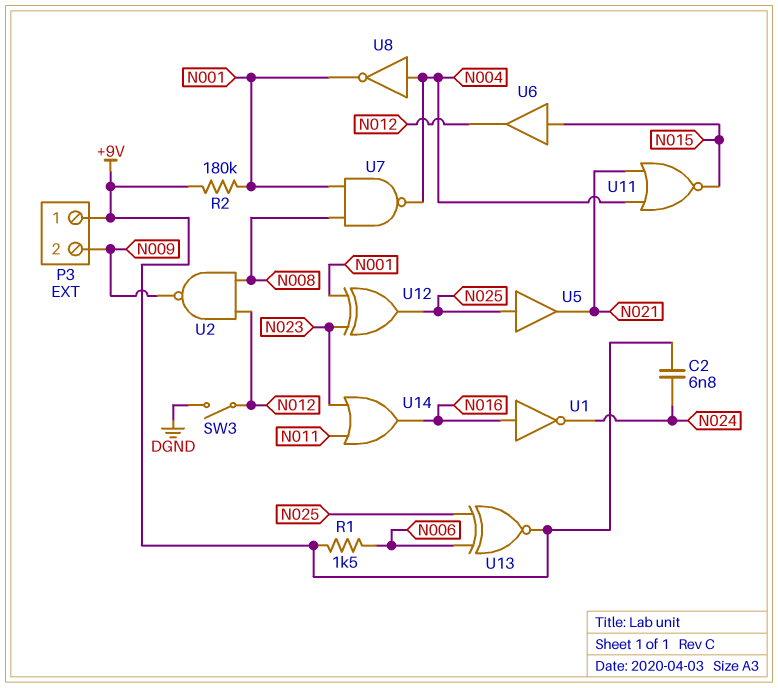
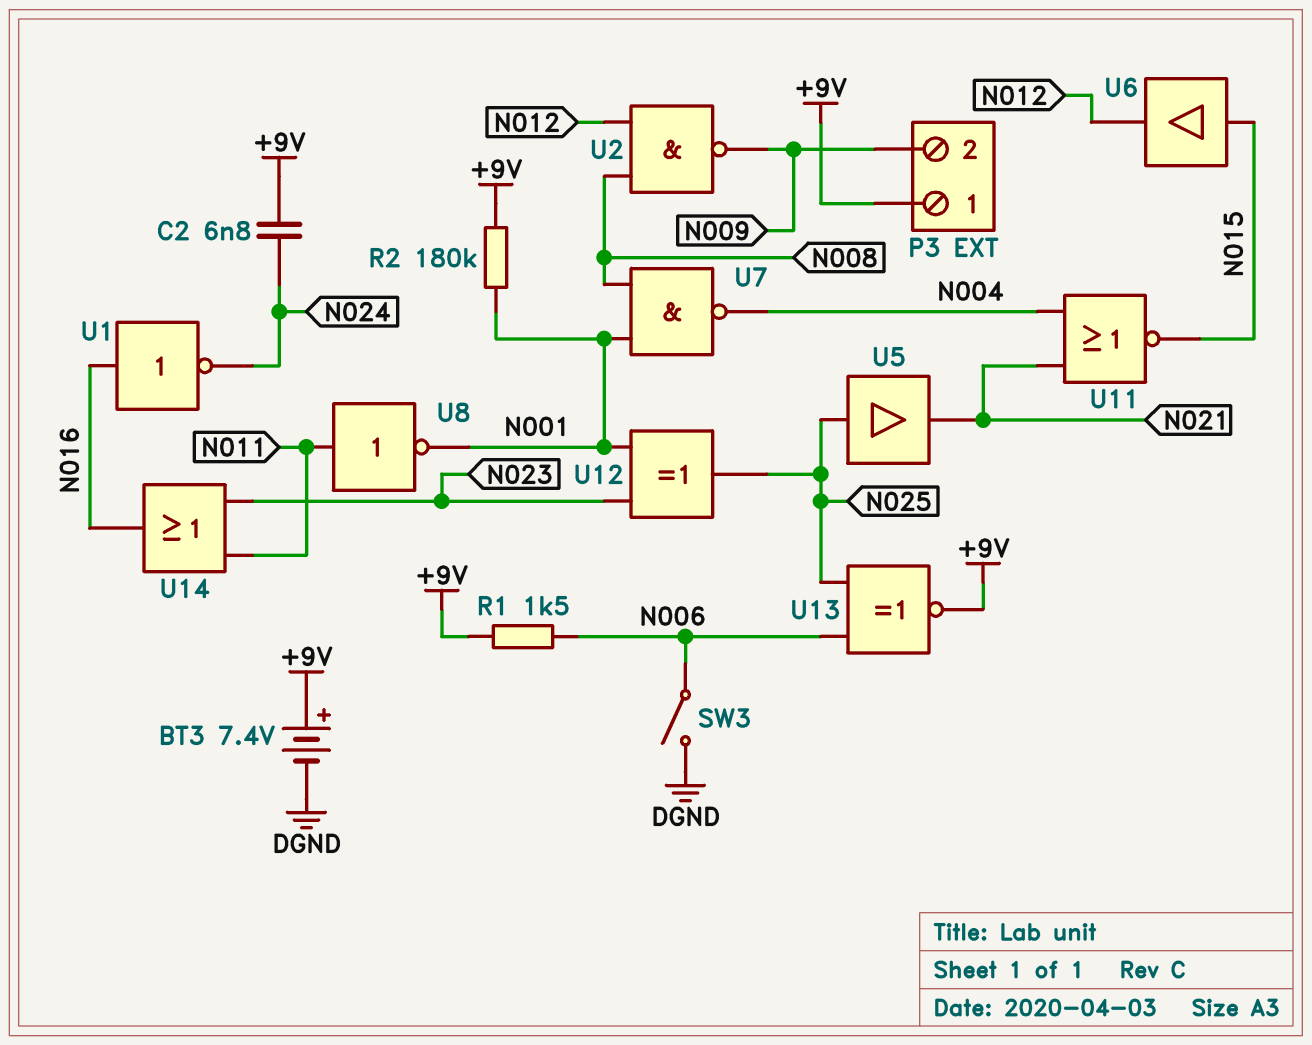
BT3: none -> 7.4V (plus +9V, minus DGND)
SW3: switch (DGND, N012) -> switch (DGND, N006)
U8: NOT (in N004, out N001) -> NOT (in N011, out N001)

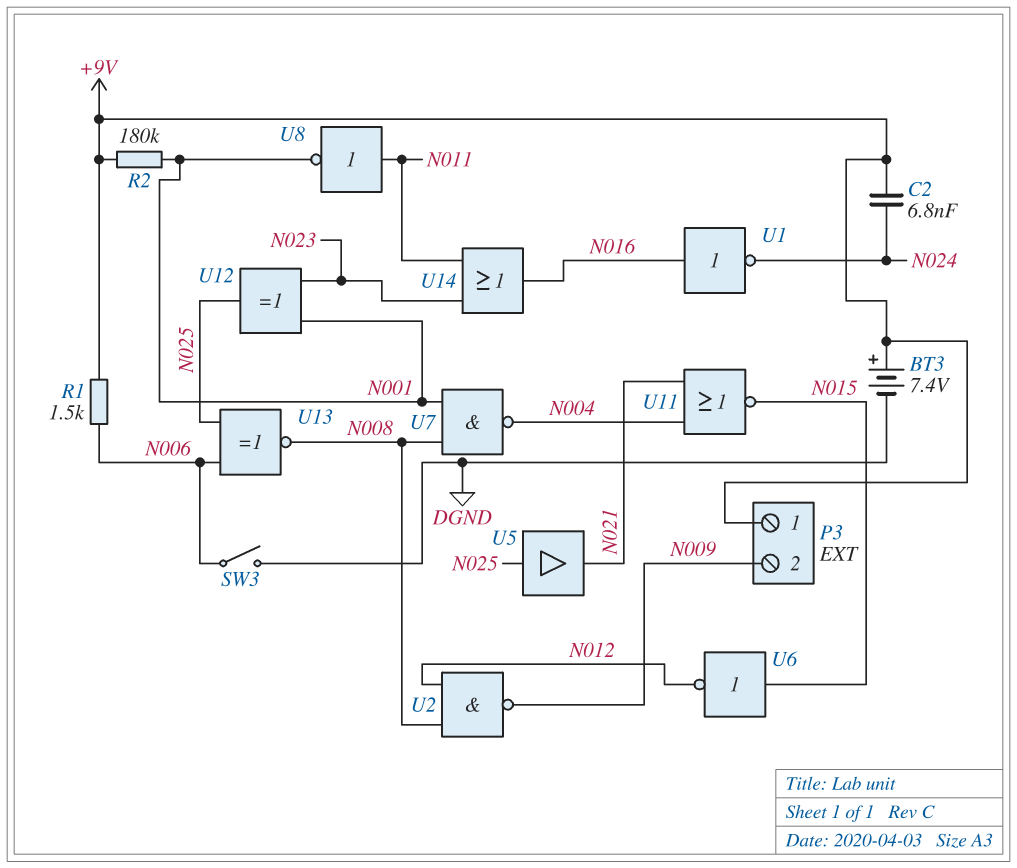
U6: buffer (in N015, out N012) -> NOT (in N015, out N012)
U13: XNOR (in N006, in N025, out +9V) -> XNOR (in N006, in N025, out N008)

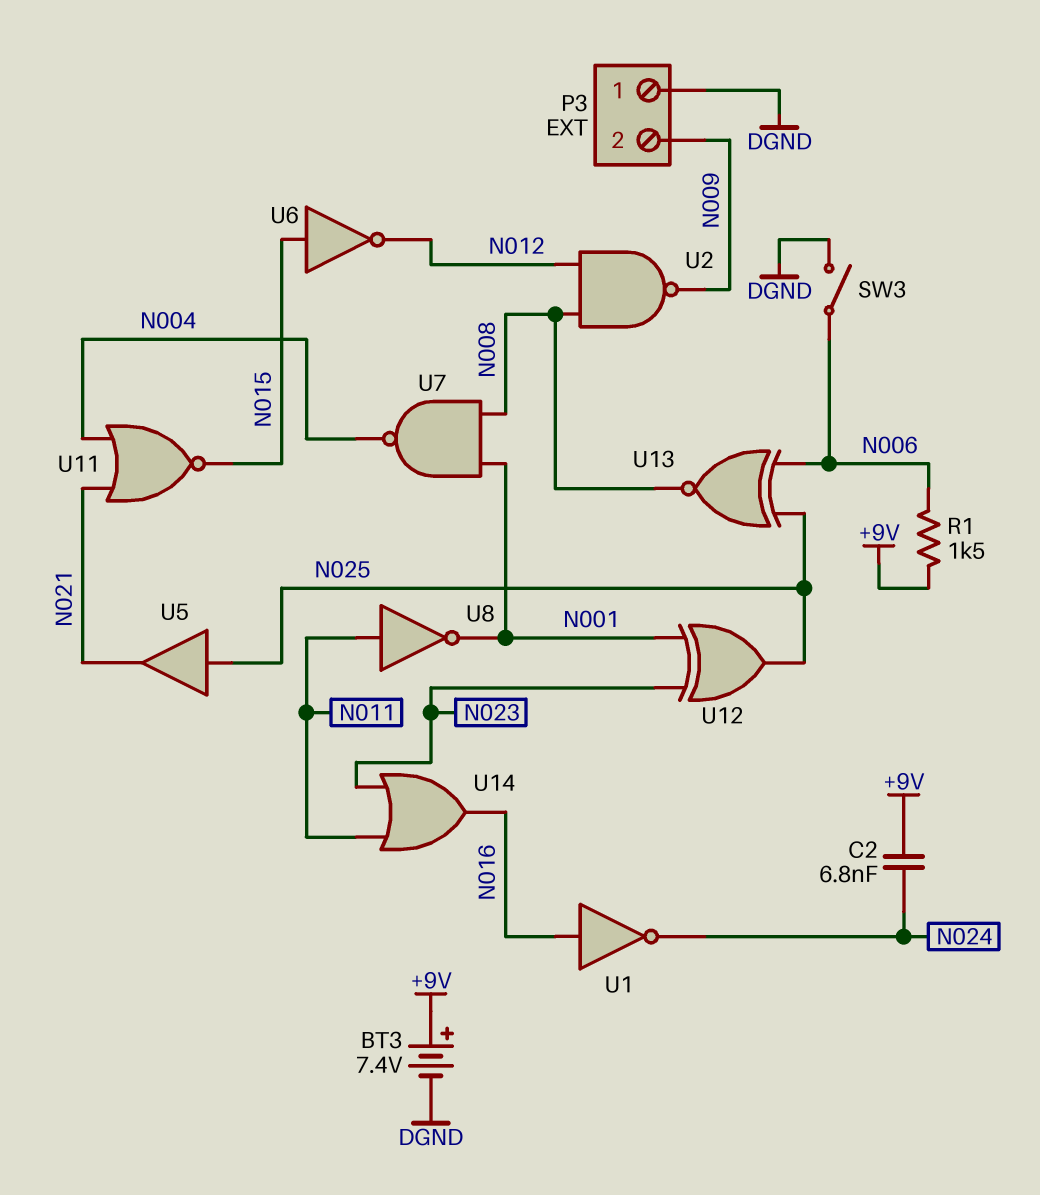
P3 pin 1: +9V -> DGND
R2: 180k (+9V, N001) -> none

